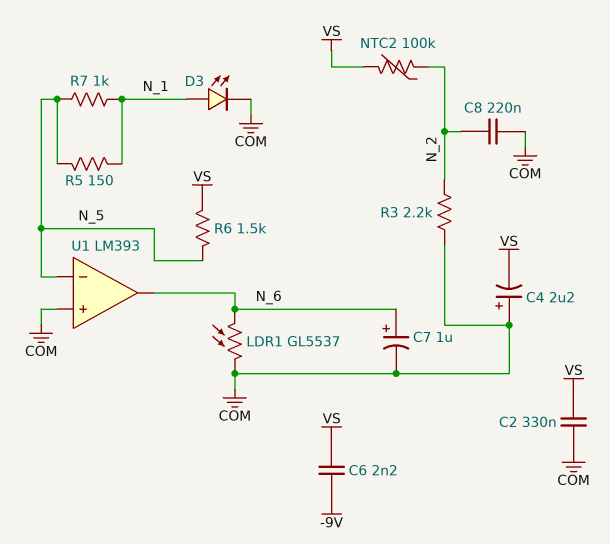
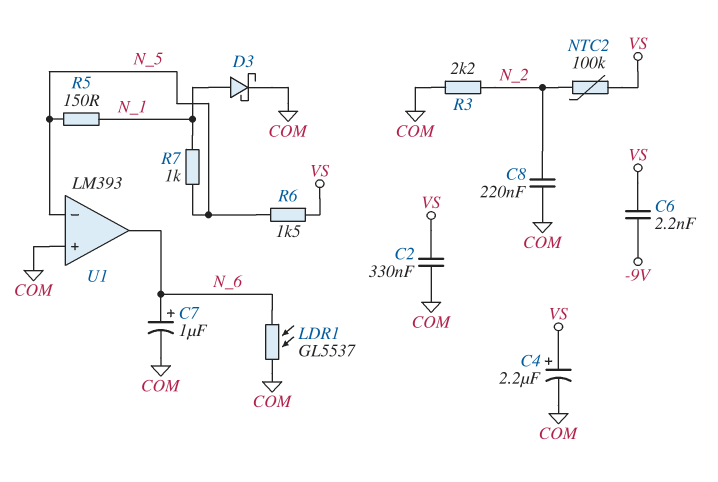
C4: 2.2uF (plus COM, minus VS) -> 2.2uF (plus VS, minus COM)
D3: LED (A N_1, K COM) -> schottky (A N_1, K COM)

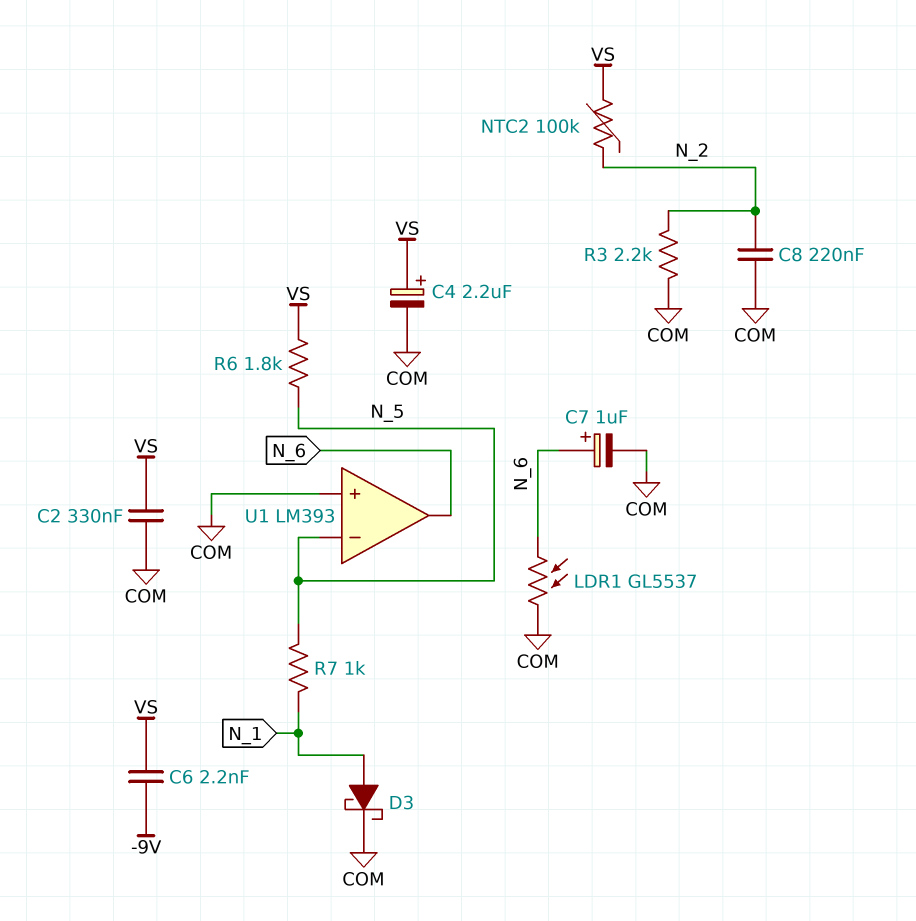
R5: 150 (N_1, N_5) -> none
R6: 1.5k (N_5, VS) -> 1.8k (N_5, VS)

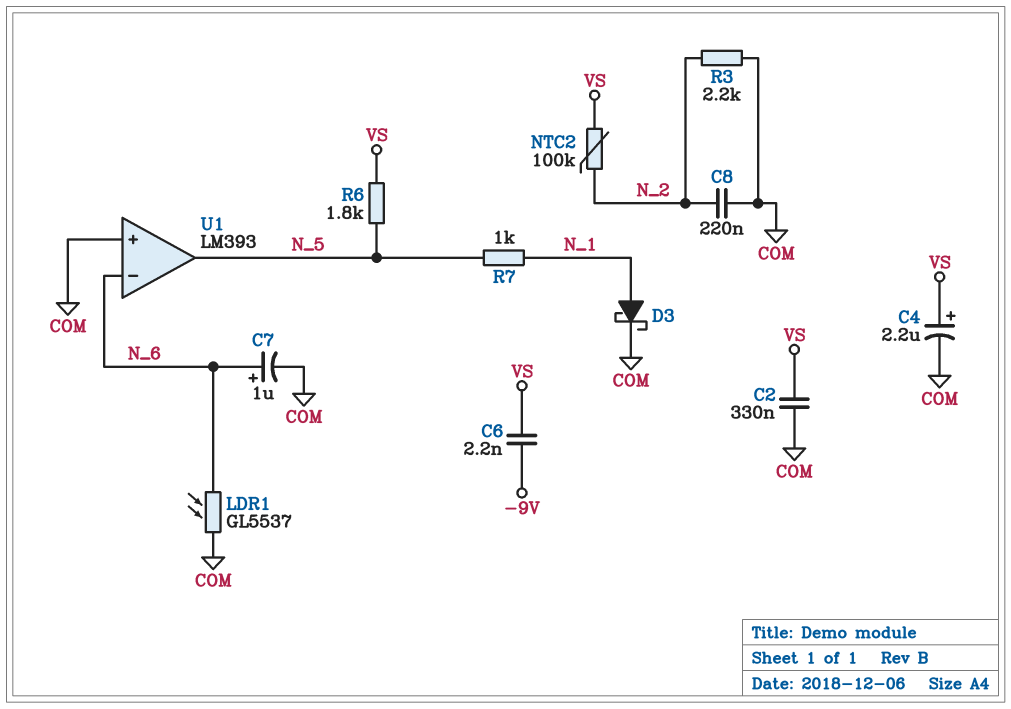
U1 pin in-: N_5 -> N_6
U1 pin out: N_6 -> N_5

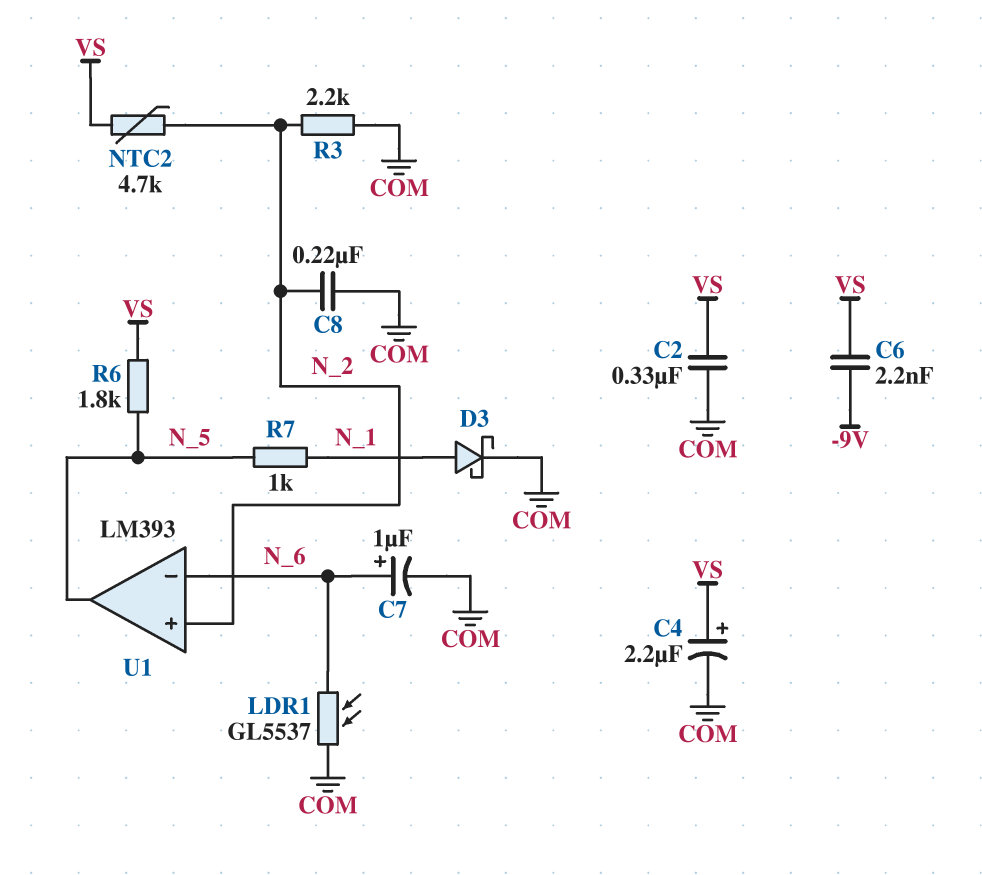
NTC2: 100k (N_2, VS) -> 4.7k (N_2, VS)
U1 pin in+: COM -> N_2

